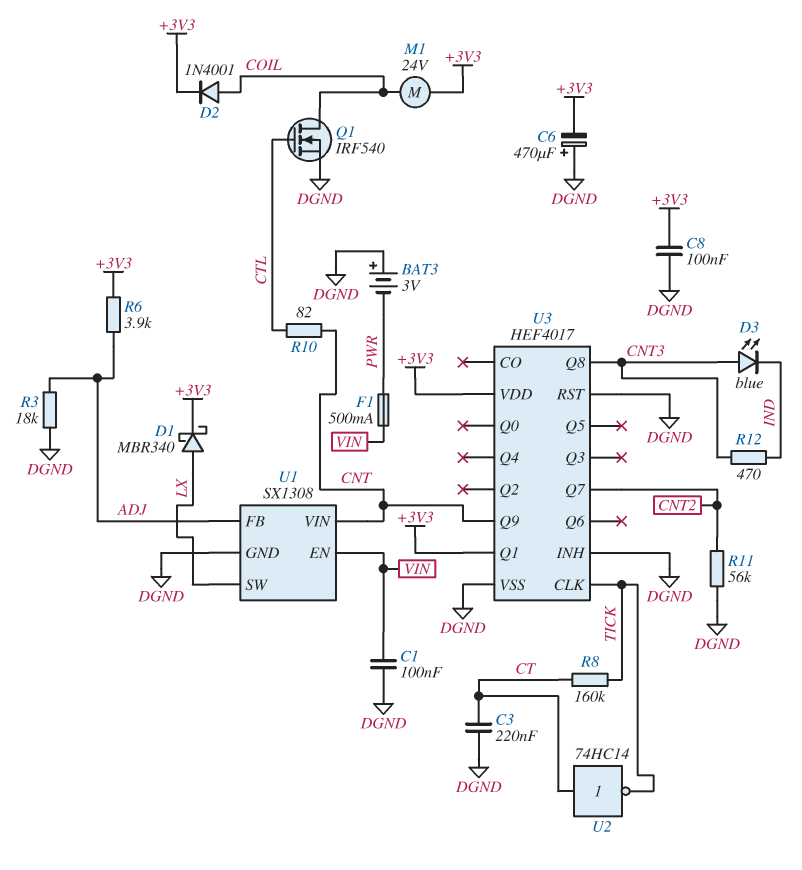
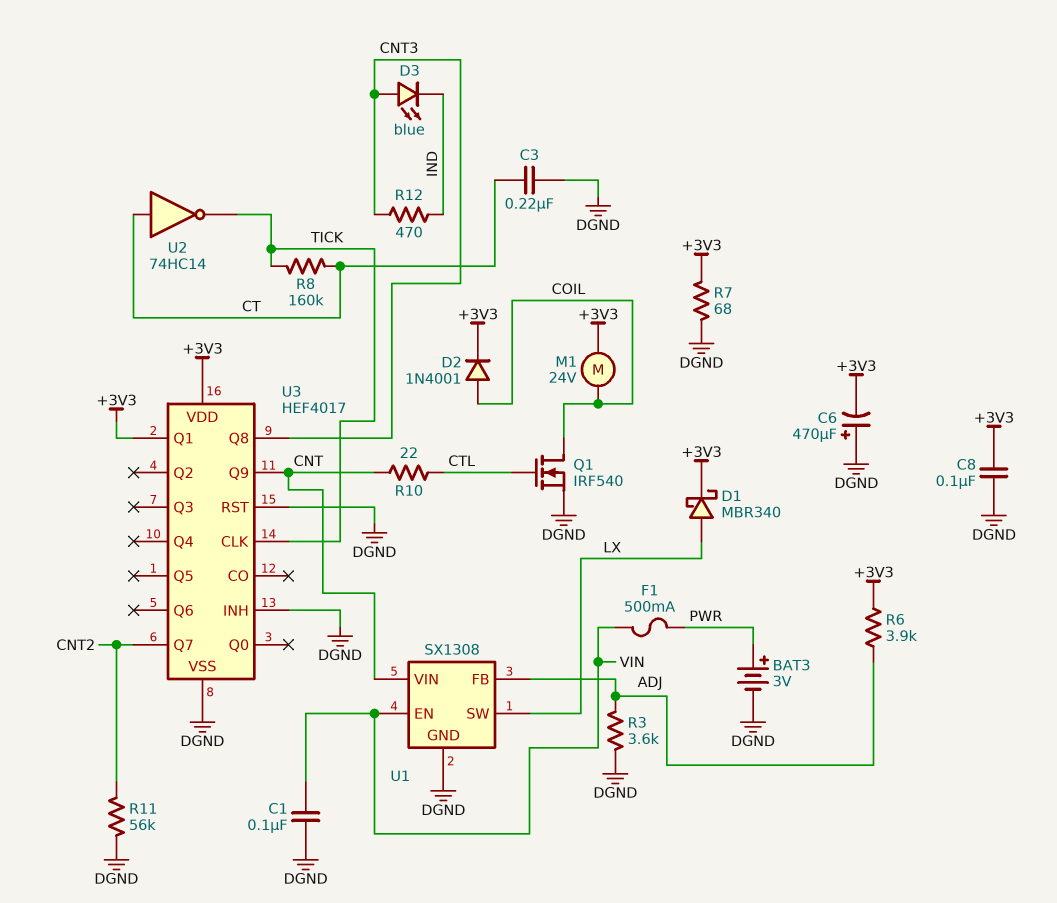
BAT3: 3V (plus DGND, minus PWR) -> 3V (plus PWR, minus DGND)
R3: 18k (ADJ, DGND) -> 3.6k (ADJ, DGND)
R7: none -> 68 (+3V3, DGND)
R10: 82 (CNT, CTL) -> 22 (CNT, CTL)

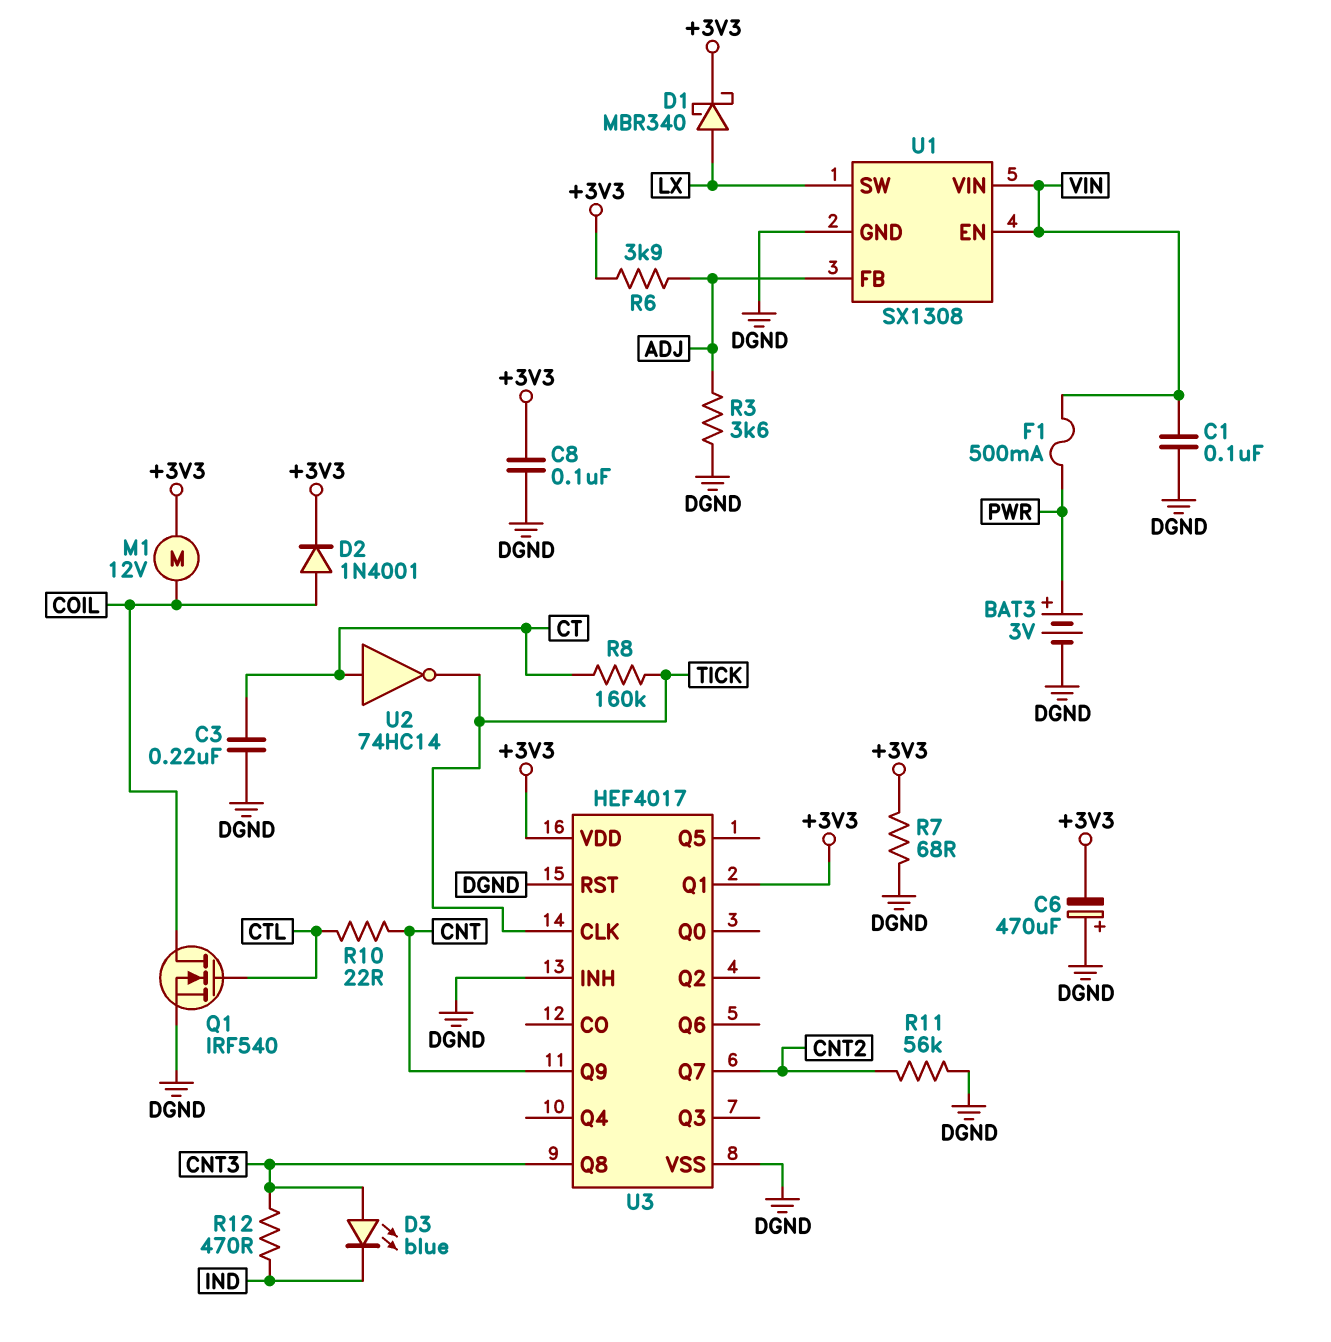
M1: motor 24V (+3V3, COIL) -> motor 12V (+3V3, COIL)
U1 pin VIN: CNT -> VIN

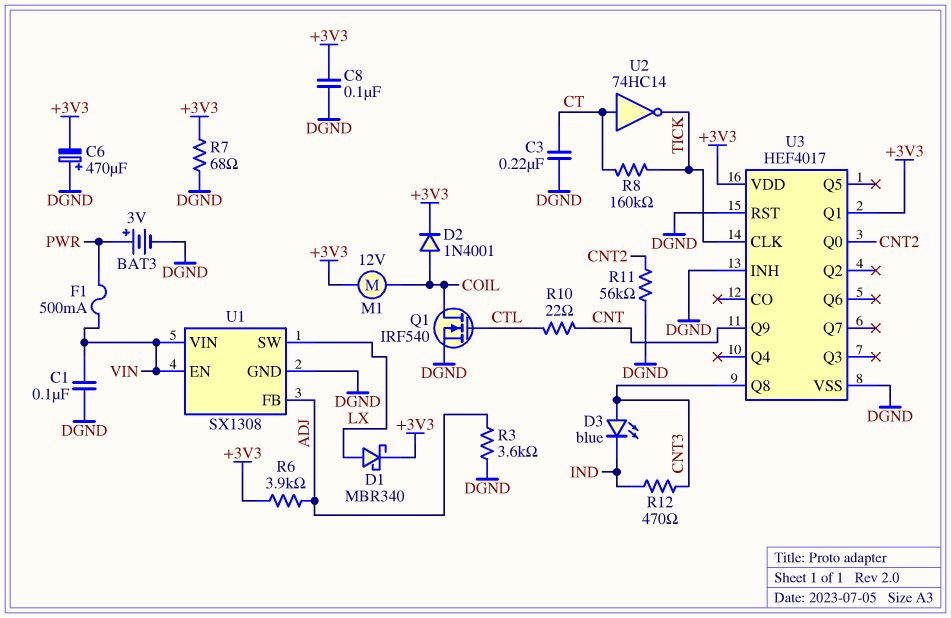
U3 pin Q0: none -> CNT2
U3 pin Q7: CNT2 -> none

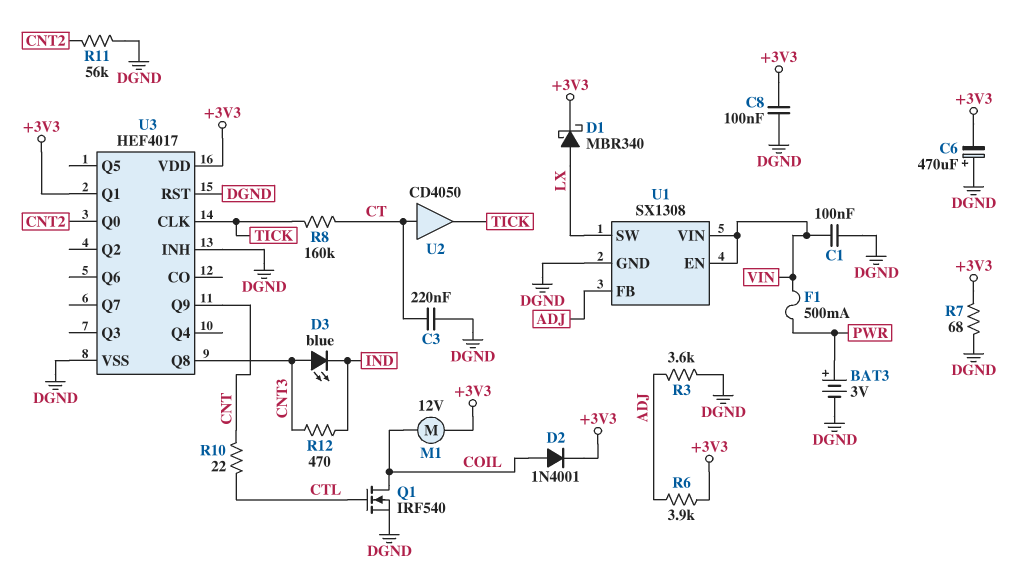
U2: NOT 74HC14 (in CT, out TICK) -> buffer CD4050 (in CT, out TICK)

